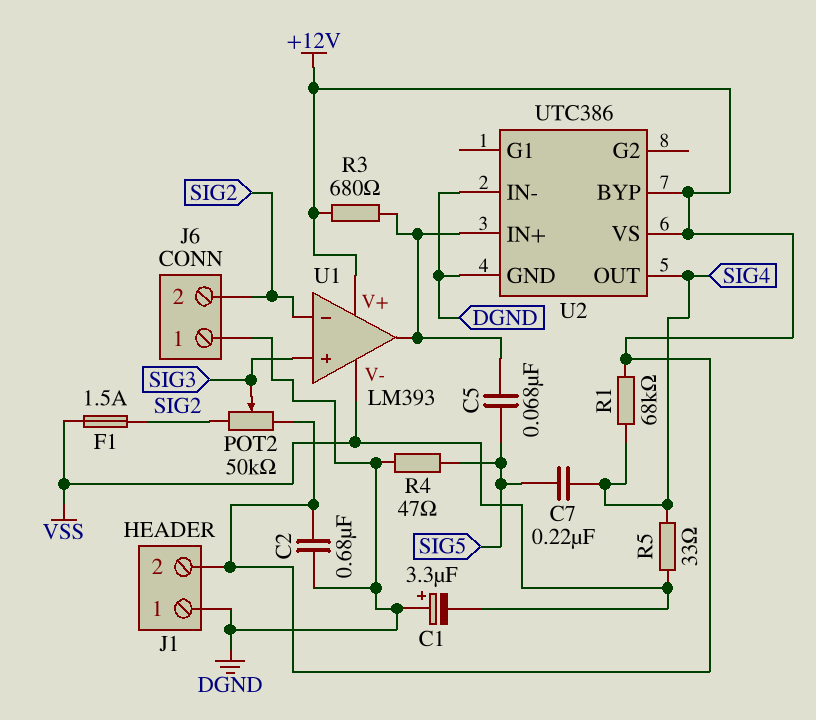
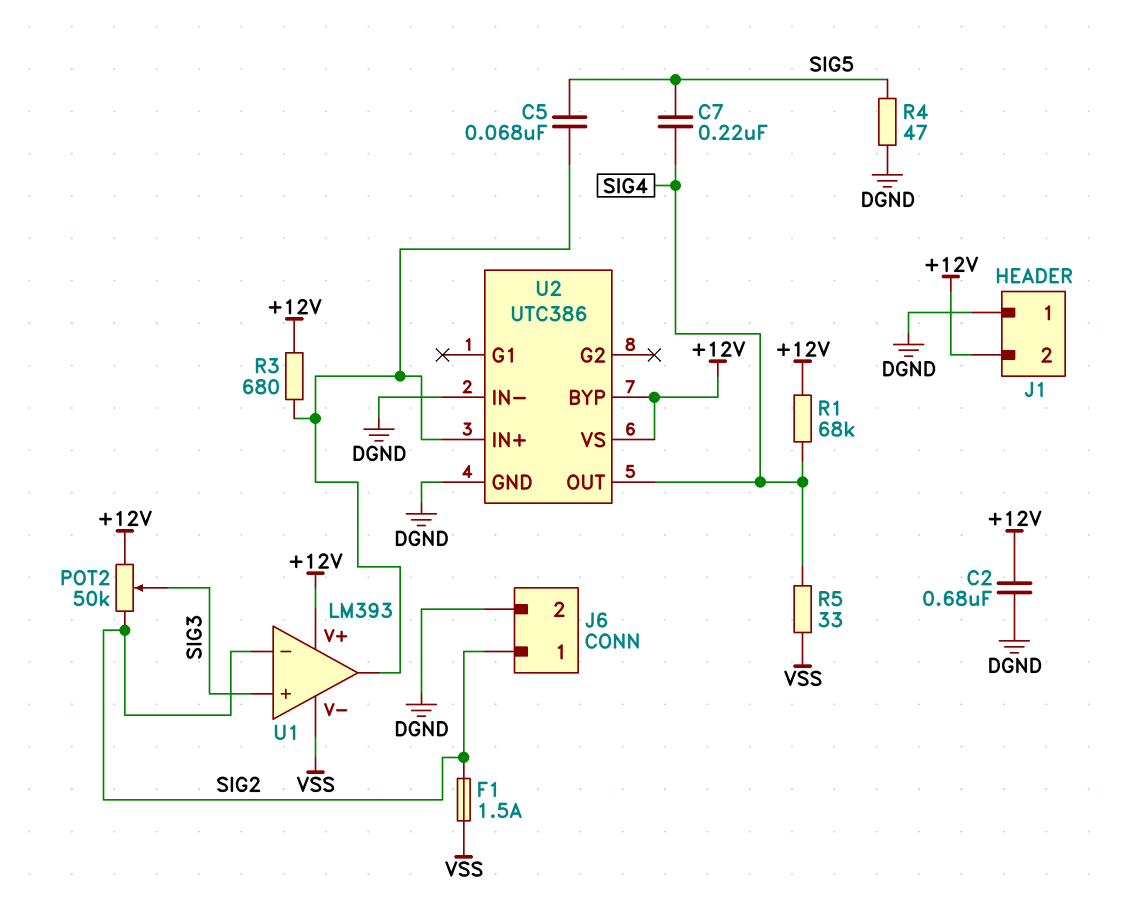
C1: 3.3uF (plus DGND, minus VSS) -> none
J6 pin 1: DGND -> SIG2
J6 pin 2: SIG2 -> DGND

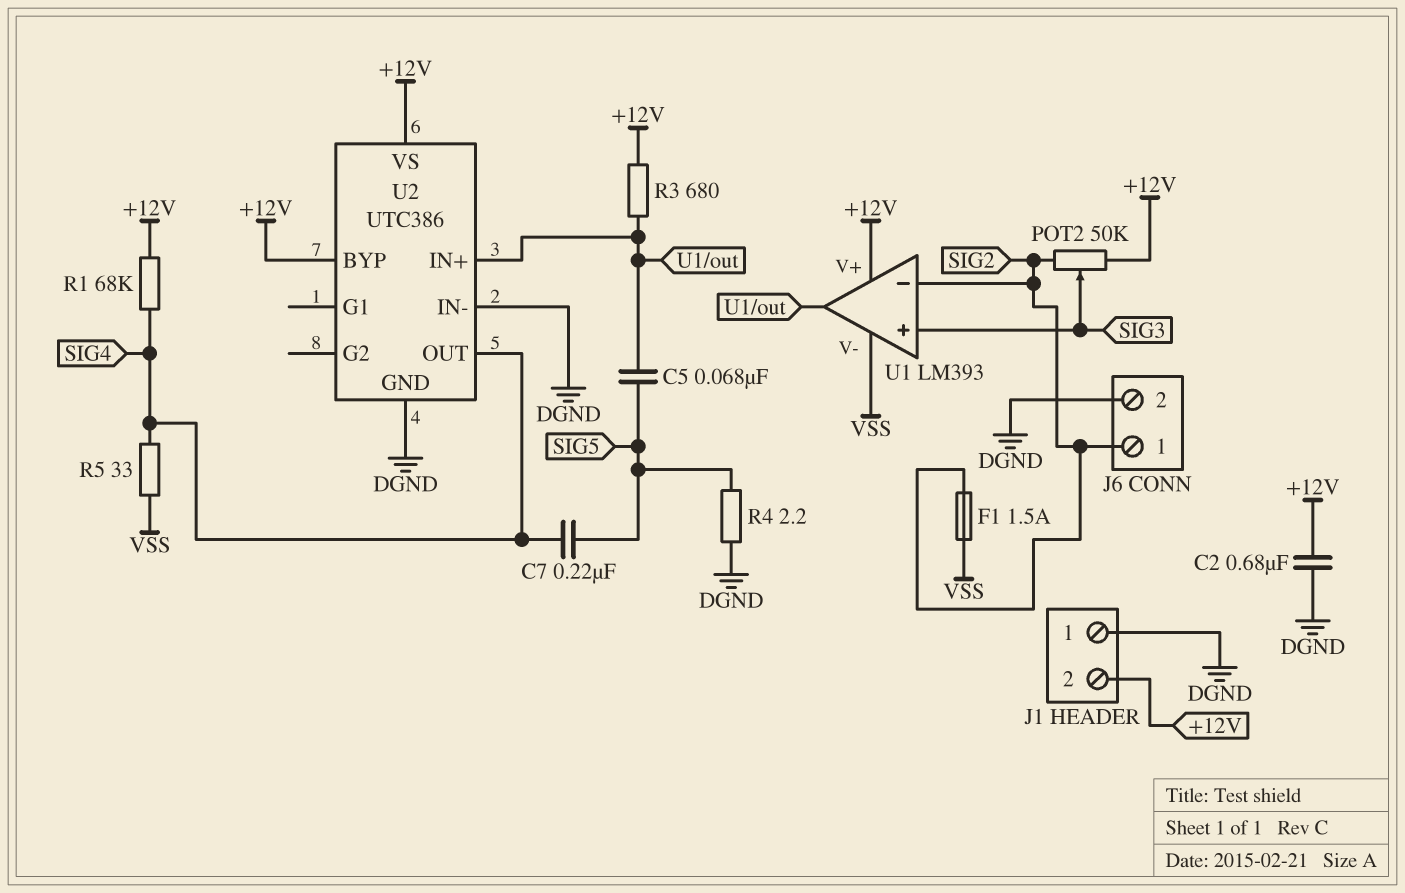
R4: 47 (DGND, SIG5) -> 2.2 (DGND, SIG5)

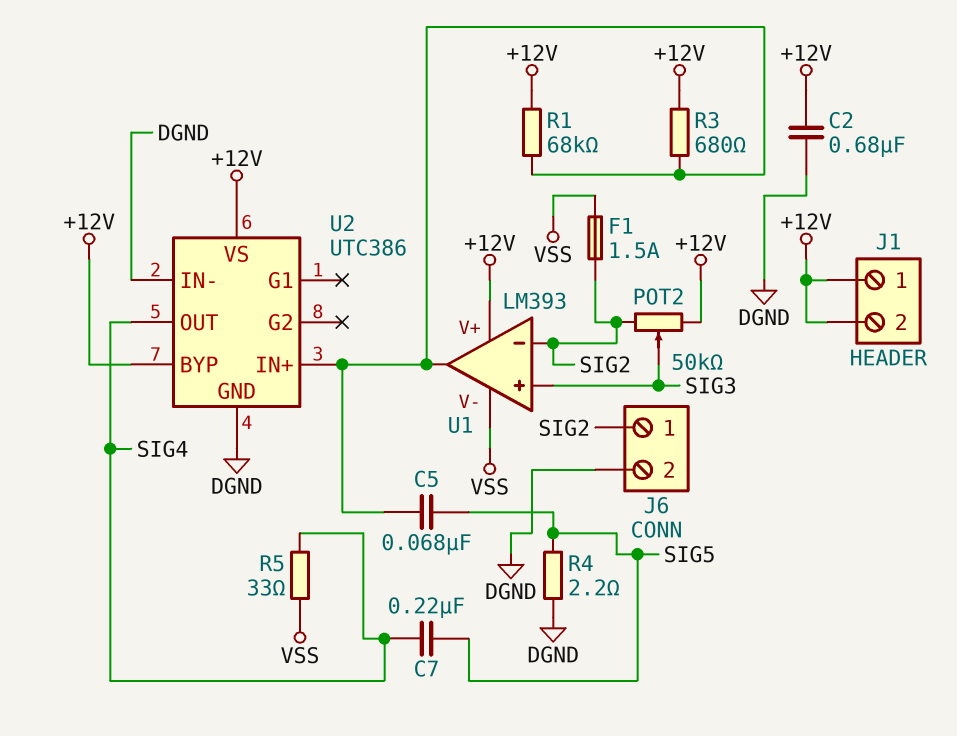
J1 pin 1: DGND -> +12V
R1: 68k (+12V, SIG4) -> 68k (+12V, U1/out)

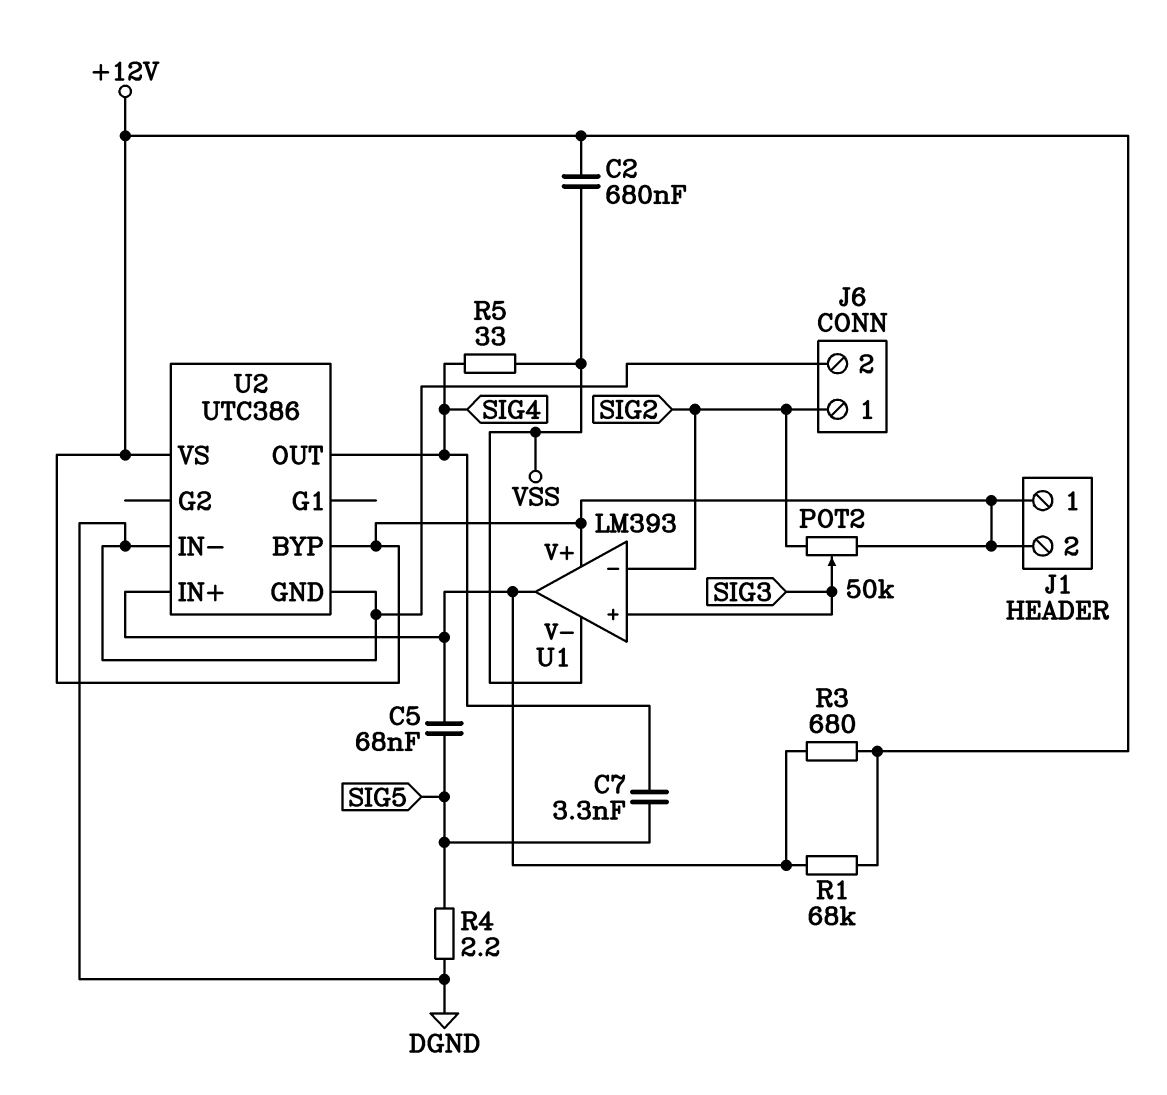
C2: 680nF (+12V, DGND) -> 680nF (+12V, VSS)
C7: 220nF (SIG4, SIG5) -> 3.3nF (SIG4, SIG5)
F1: 1.5A (SIG2, VSS) -> none

